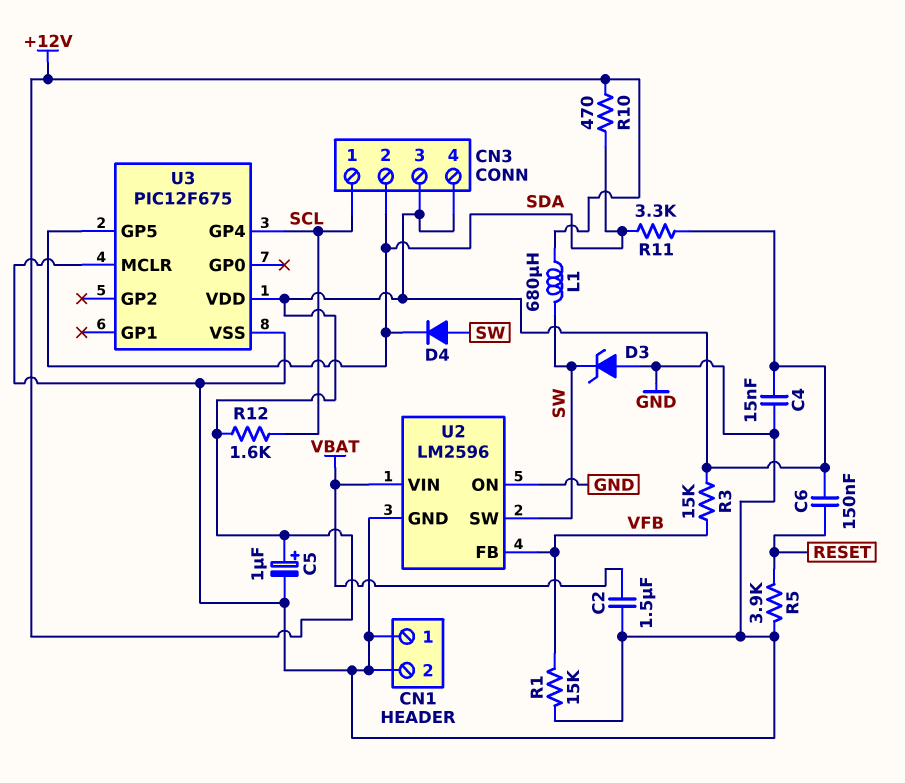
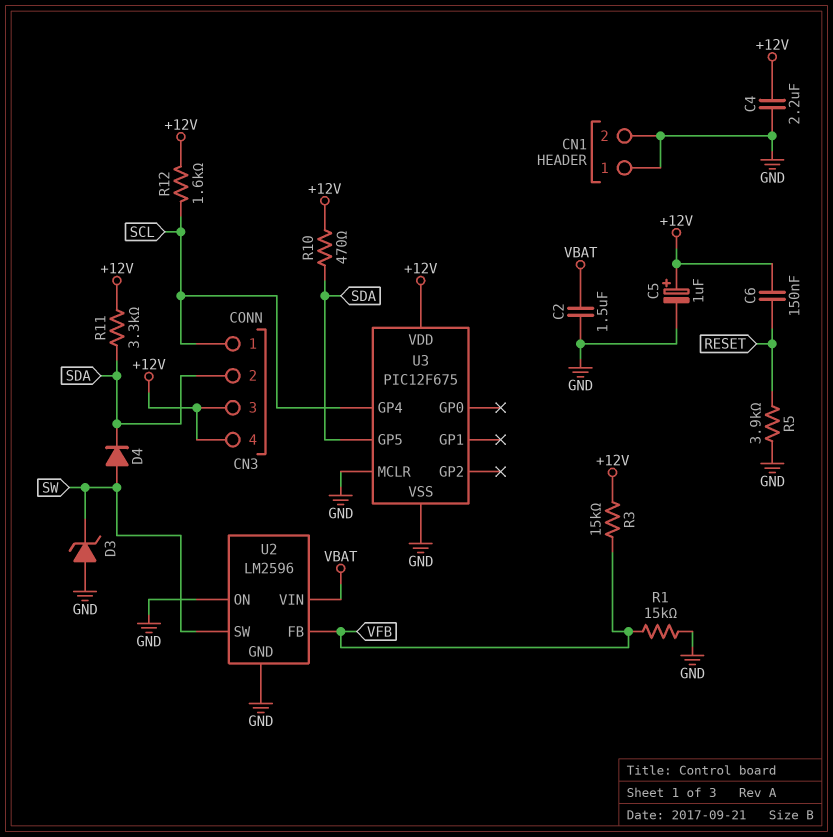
C4: 15nF (+12V, GND) -> 2.2uF (+12V, GND)
L1: 680uH (+12V, SW) -> none

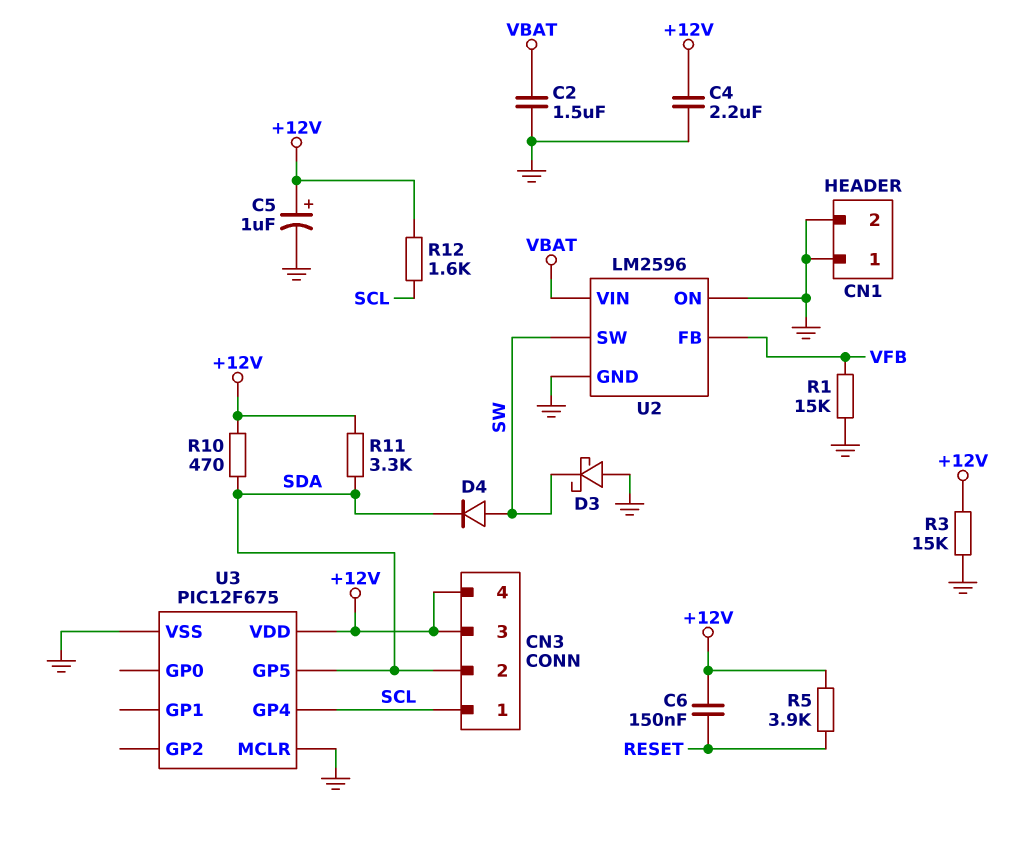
D3: zener (A GND, K SW) -> schottky (A GND, K SW)
R3: 15k (+12V, VFB) -> 15k (+12V, GND)
R5: 3.9k (GND, RESET) -> 3.9k (+12V, RESET)

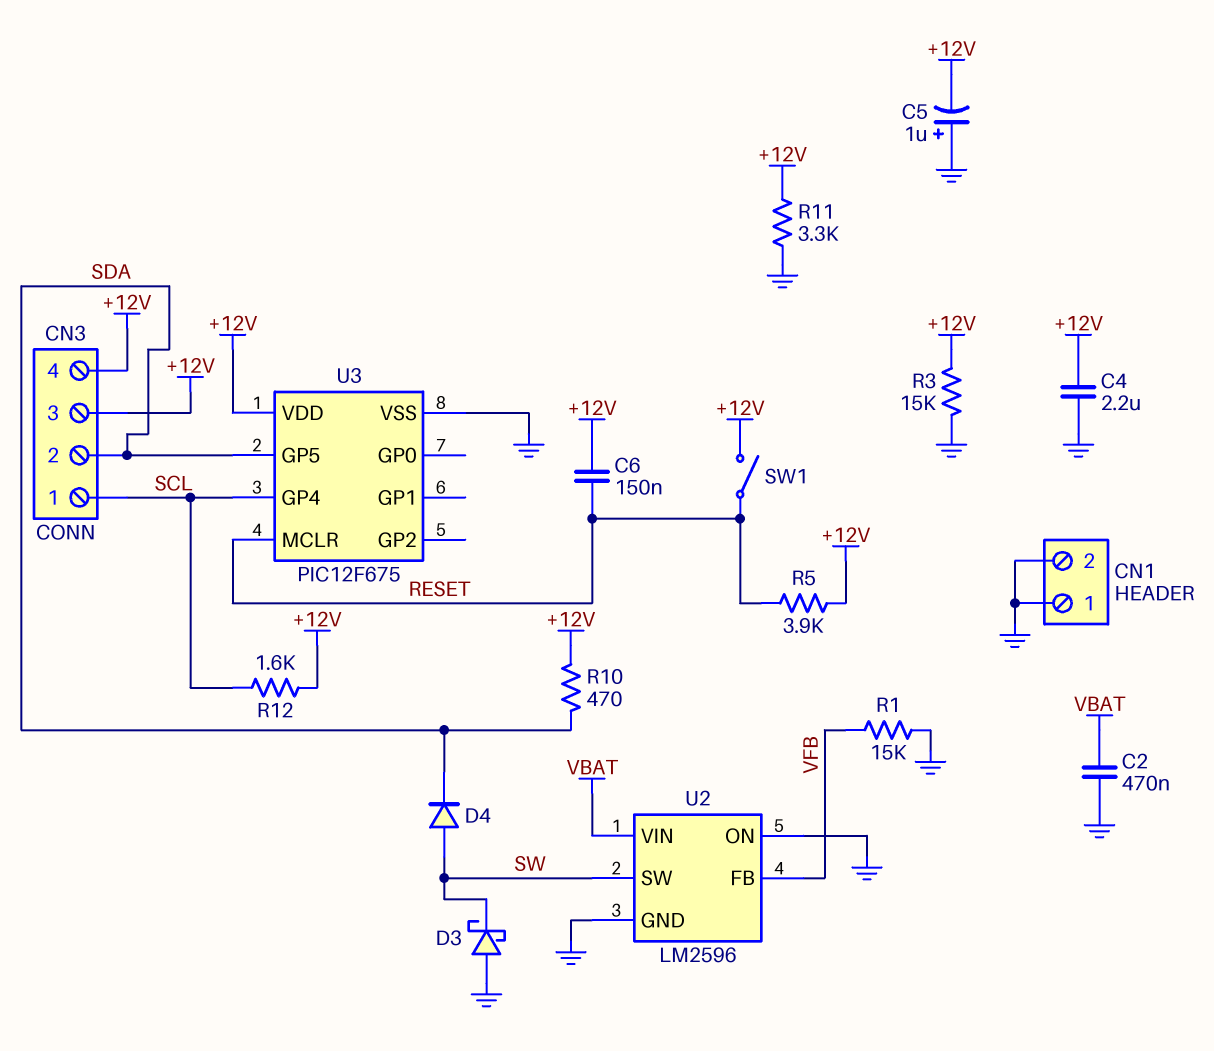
C2: 1.5uF (GND, VBAT) -> 470nF (GND, VBAT)
C5: 1uF (plus +12V, minus GND) -> 1uF (plus GND, minus +12V)
R11: 3.3k (+12V, SDA) -> 3.3k (+12V, GND)
SW1: none -> switch (+12V, RESET)
U3 pin MCLR: GND -> RESET

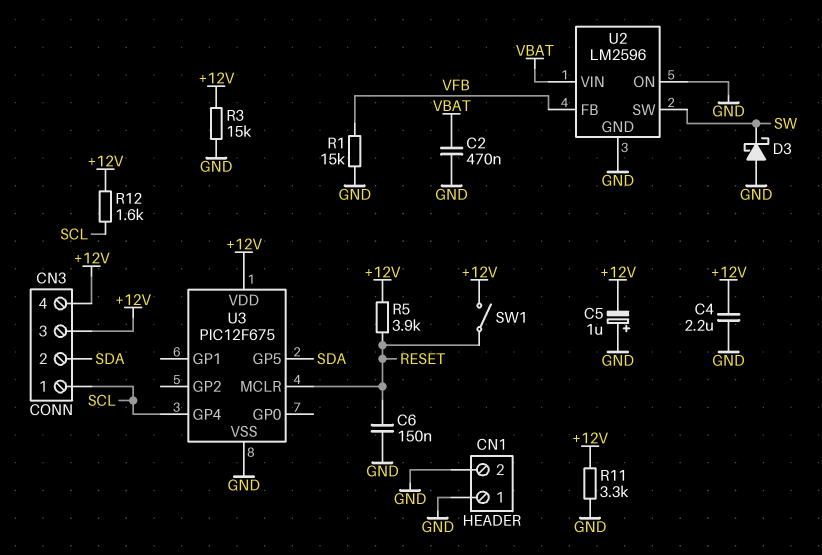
C6: 150nF (+12V, RESET) -> 150nF (GND, RESET)
D4: diode (A SW, K SDA) -> none
R10: 470 (+12V, SDA) -> none

